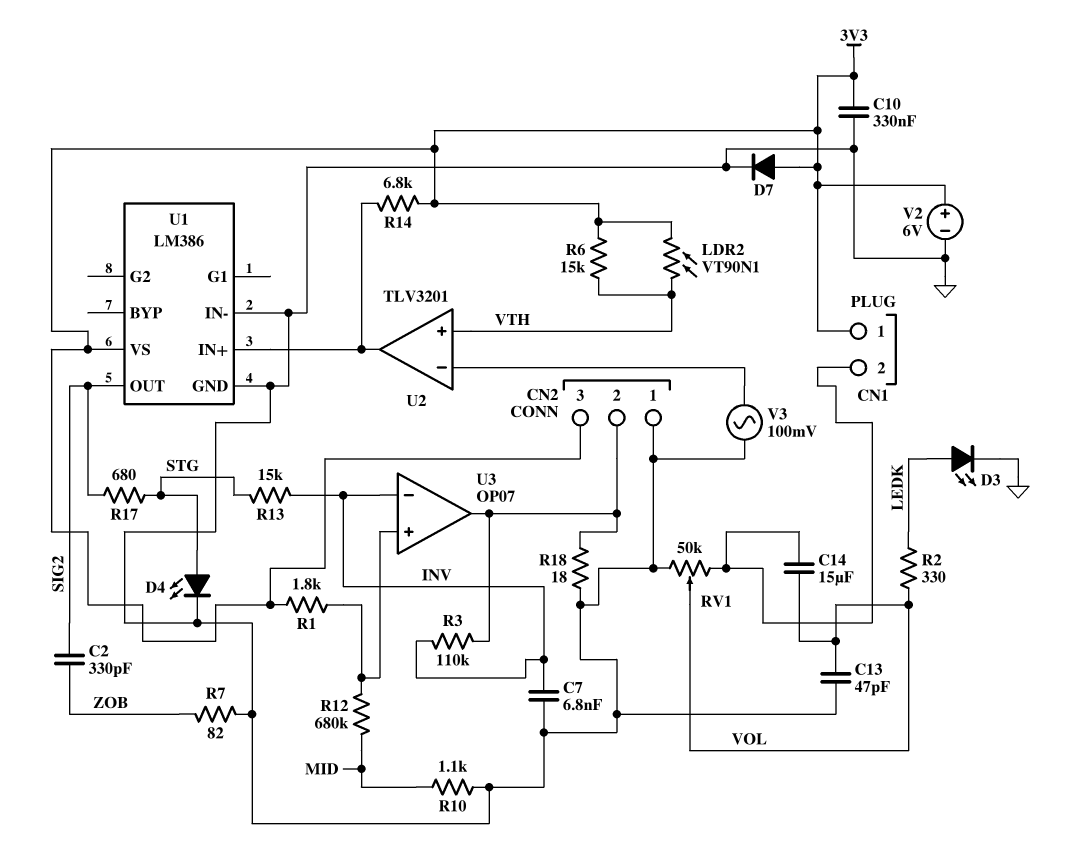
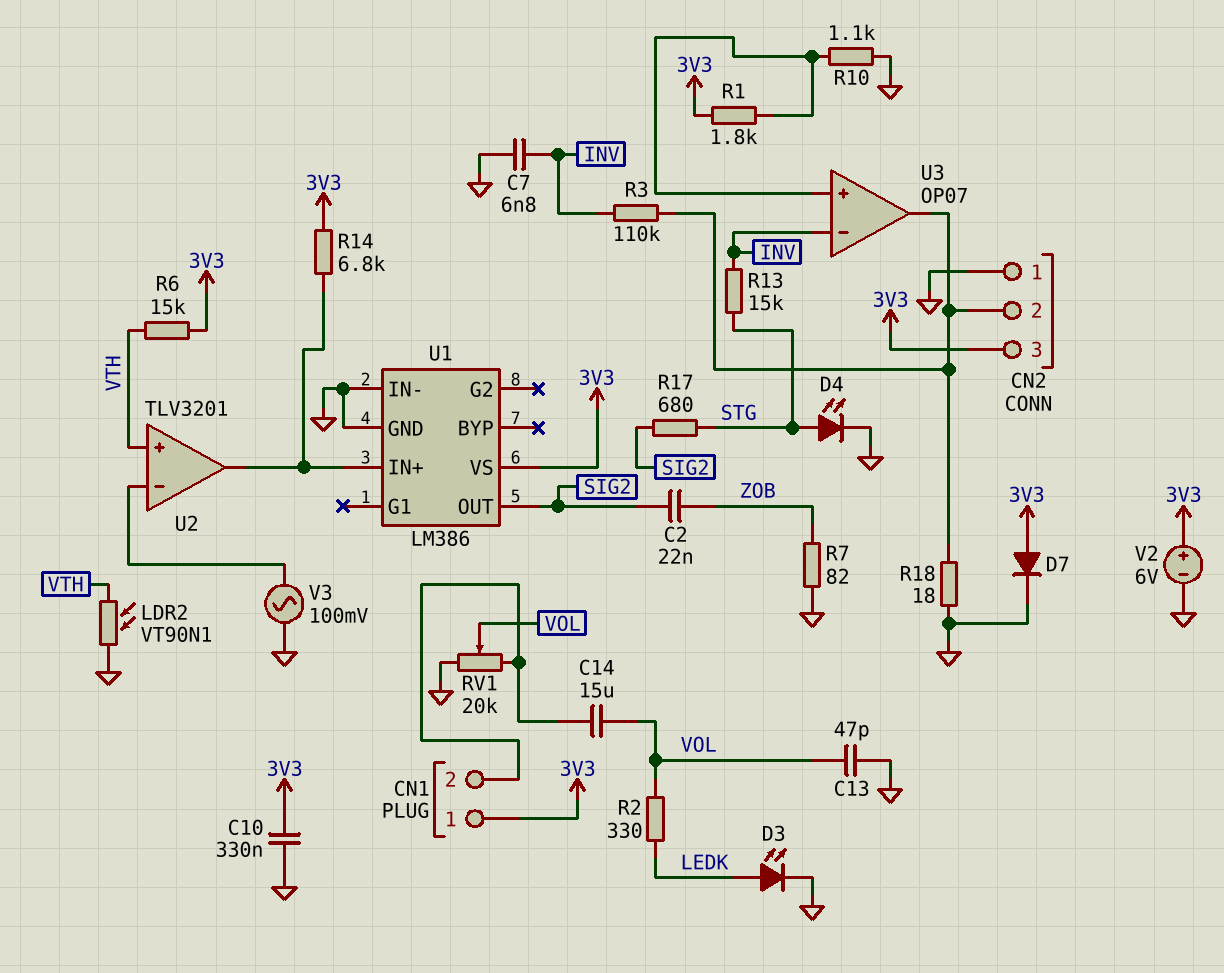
C2: 330pF (SIG2, ZOB) -> 22nF (SIG2, ZOB)
LDR2: VT90N1 (3V3, VTH) -> VT90N1 (GND, VTH)
R10: 1.1k (GND, MID) -> 1.1k (GND, U3/in+)
R12: 680k (MID, U3/in+) -> none
RV1: 50k (CN1/2, GND, wiper VOL) -> 20k (CN1/2, GND, wiper VOL)

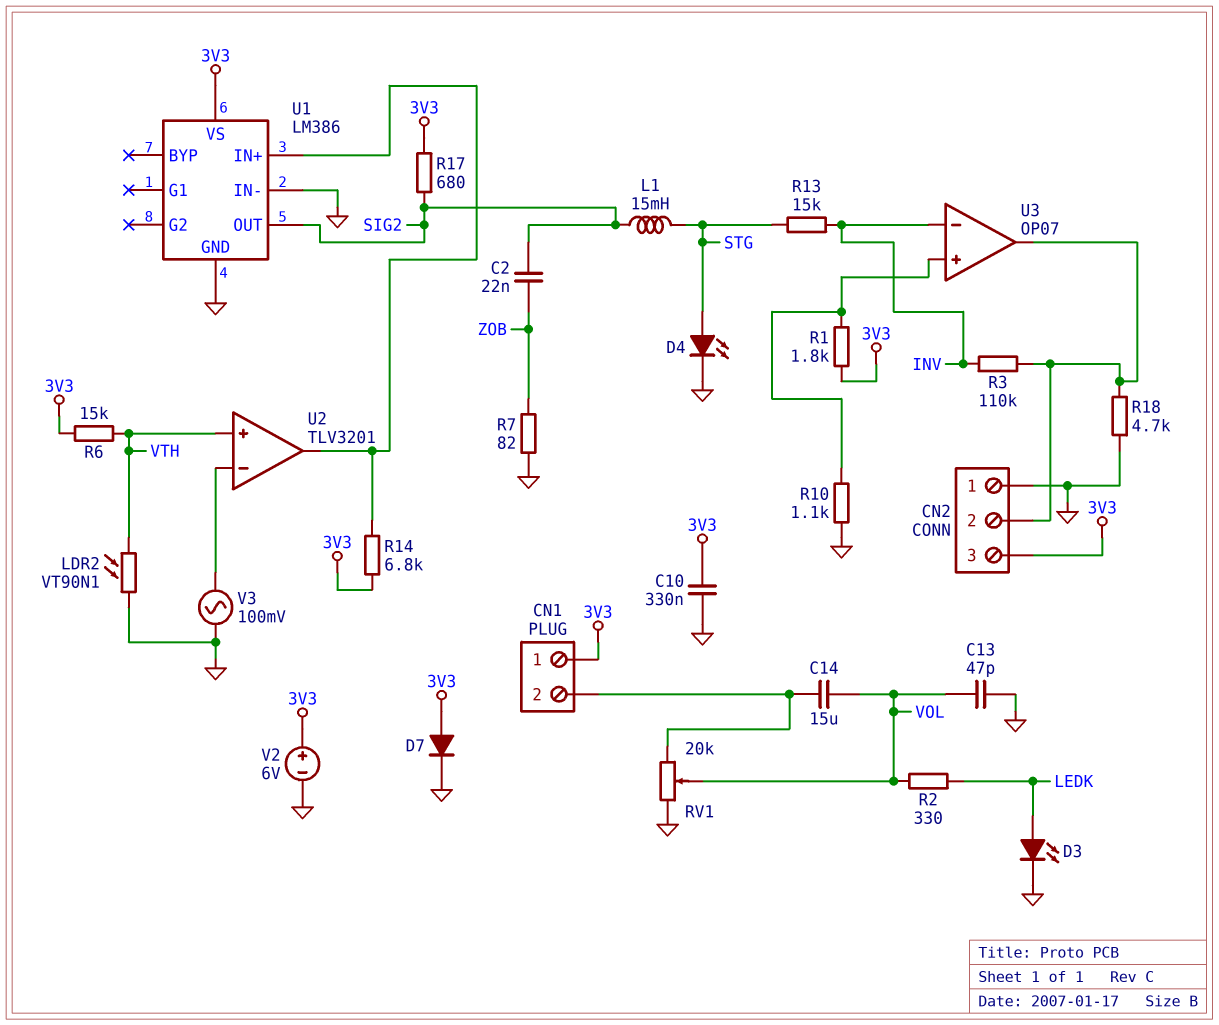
C7: 6.8nF (GND, INV) -> none
L1: none -> 15mH (SIG2, STG)
R17: 680 (SIG2, STG) -> 680 (3V3, SIG2)
R18: 18 (CN2/2, GND) -> 4.7k (CN2/2, GND)

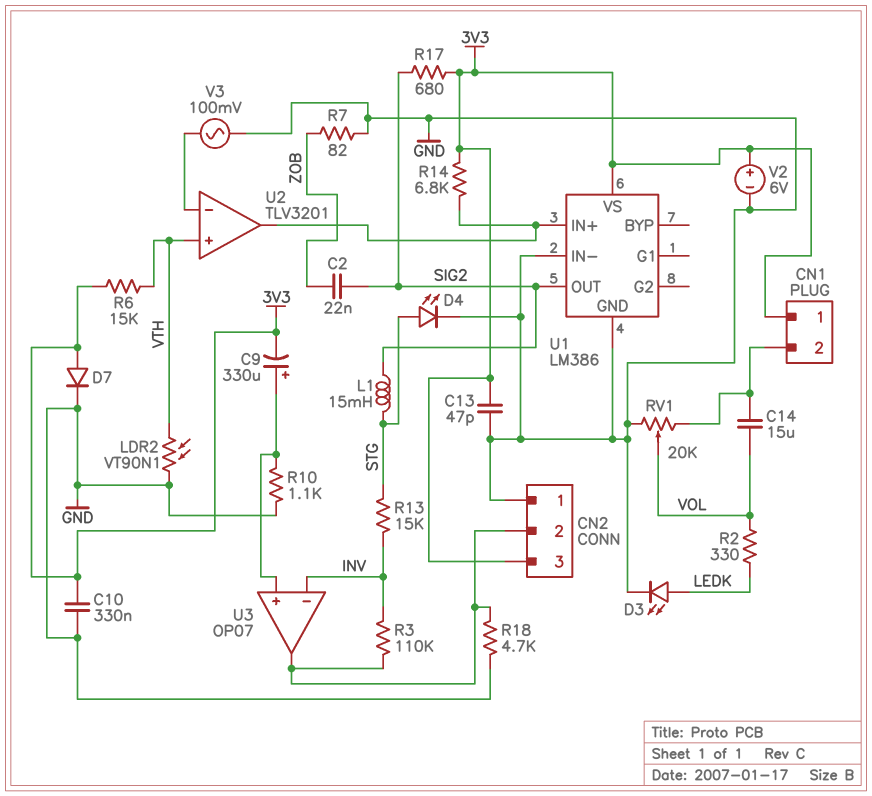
C9: none -> 330uF (plus U3/in+, minus 3V3)
C13: 47pF (GND, VOL) -> 47pF (3V3, GND)
R1: 1.8k (3V3, U3/in+) -> none

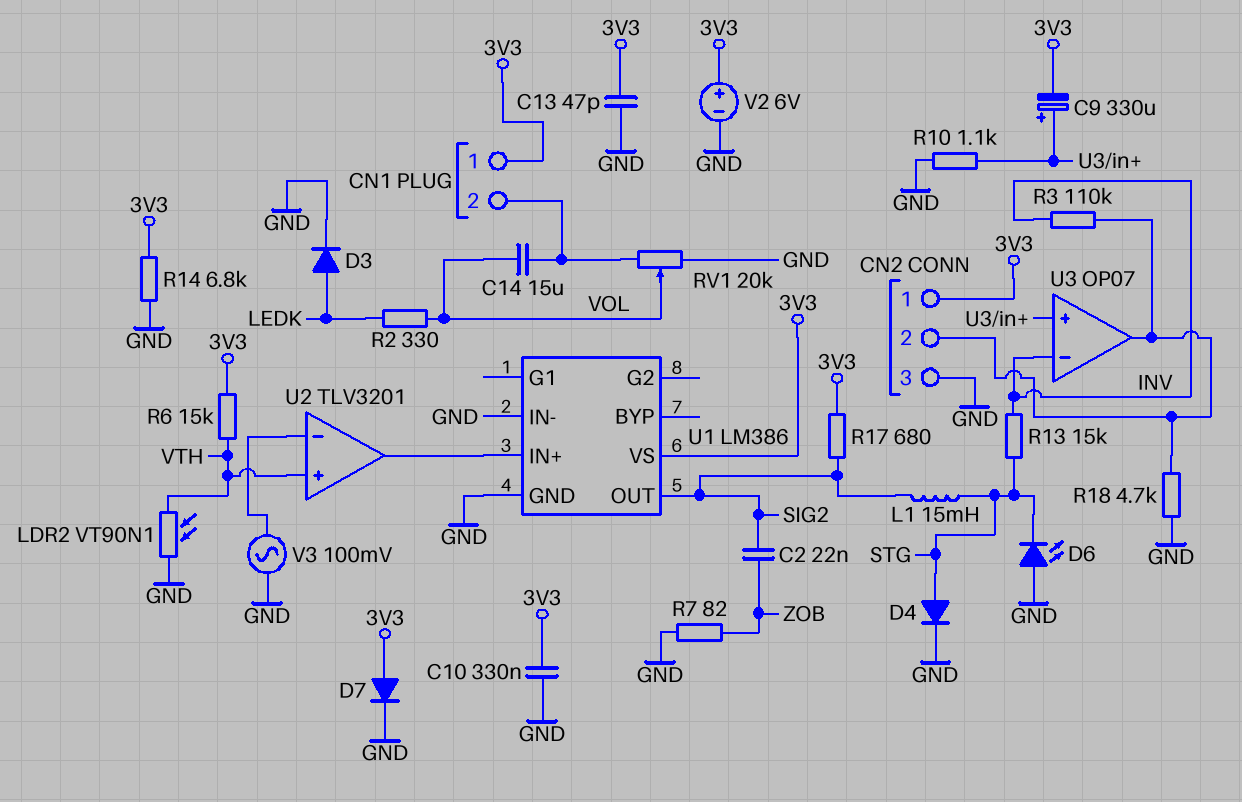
CN2 pin 1: GND -> 3V3
CN2 pin 3: 3V3 -> GND
D3: LED (A LEDK, K GND) -> diode (A LEDK, K GND)
D4: LED (A STG, K GND) -> diode (A STG, K GND)
D6: none -> LED (A GND, K STG)
R14: 6.8k (3V3, U1/IN+) -> 6.8k (3V3, GND)

